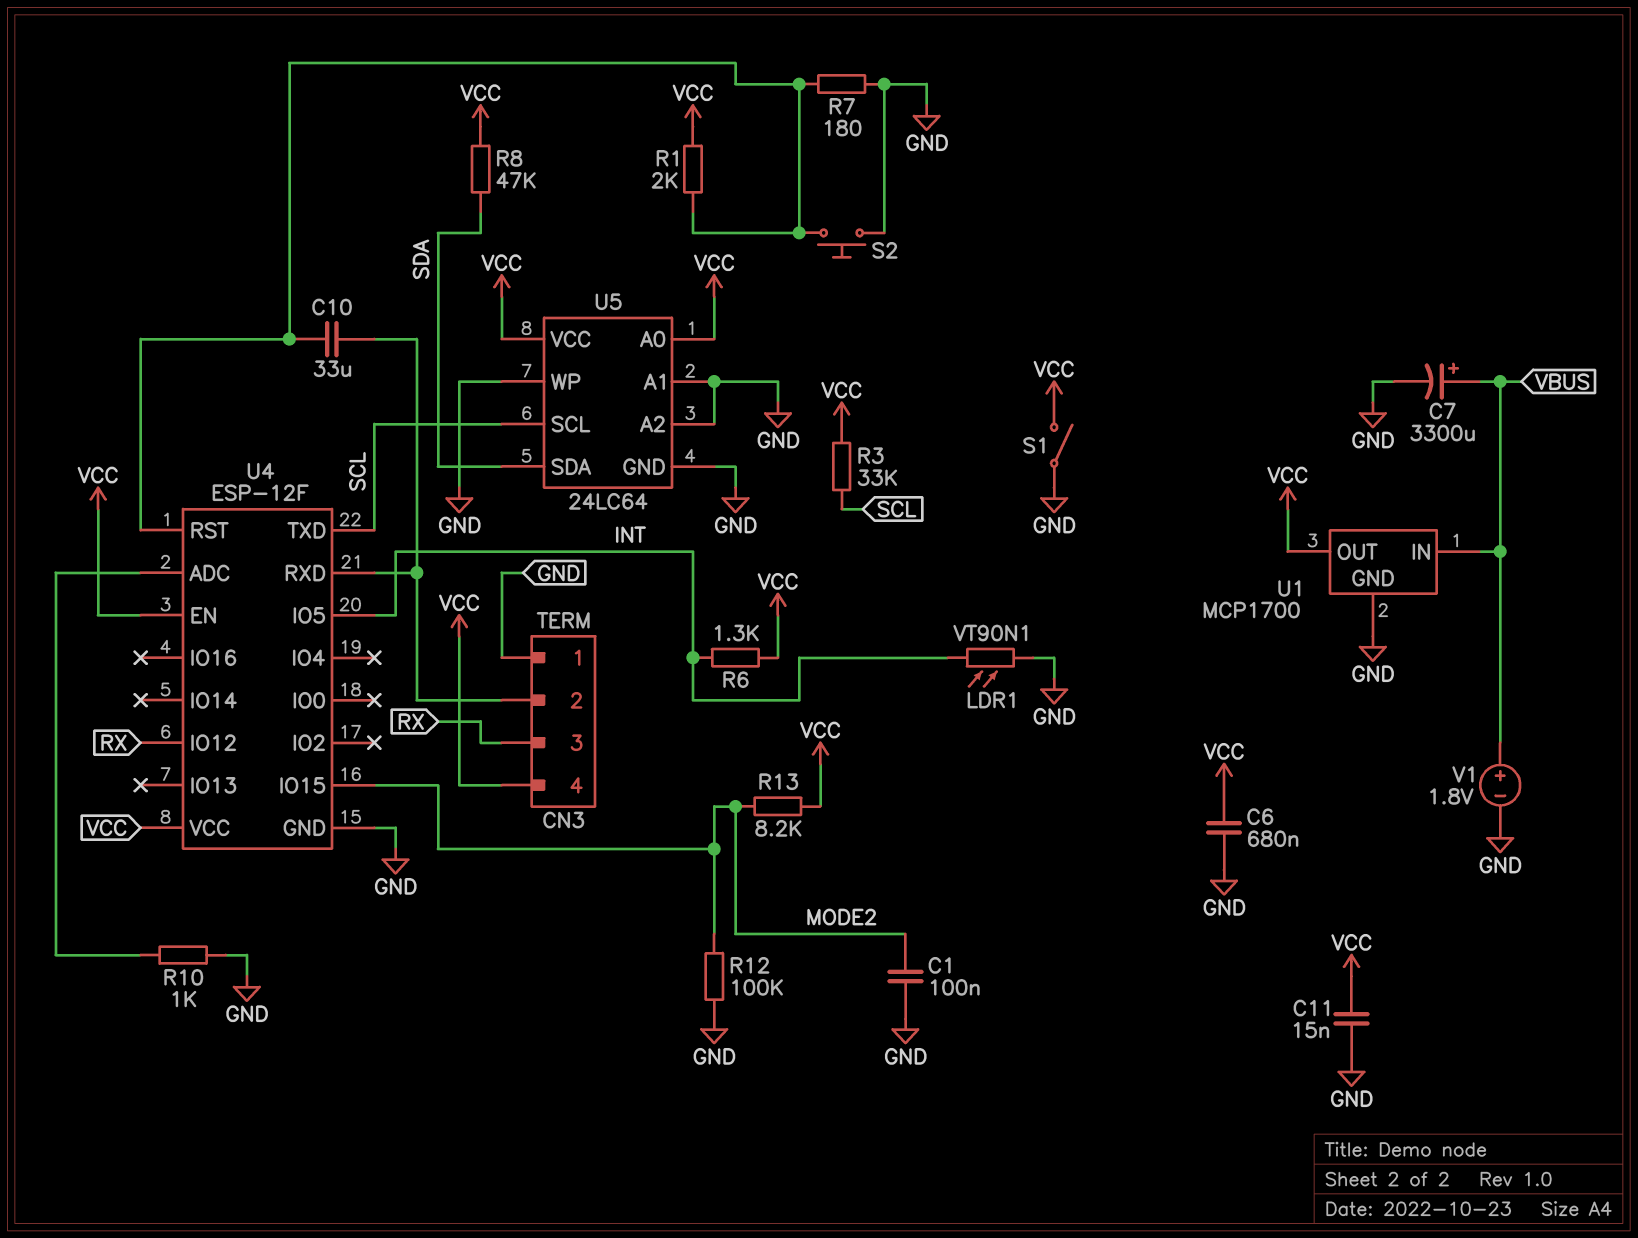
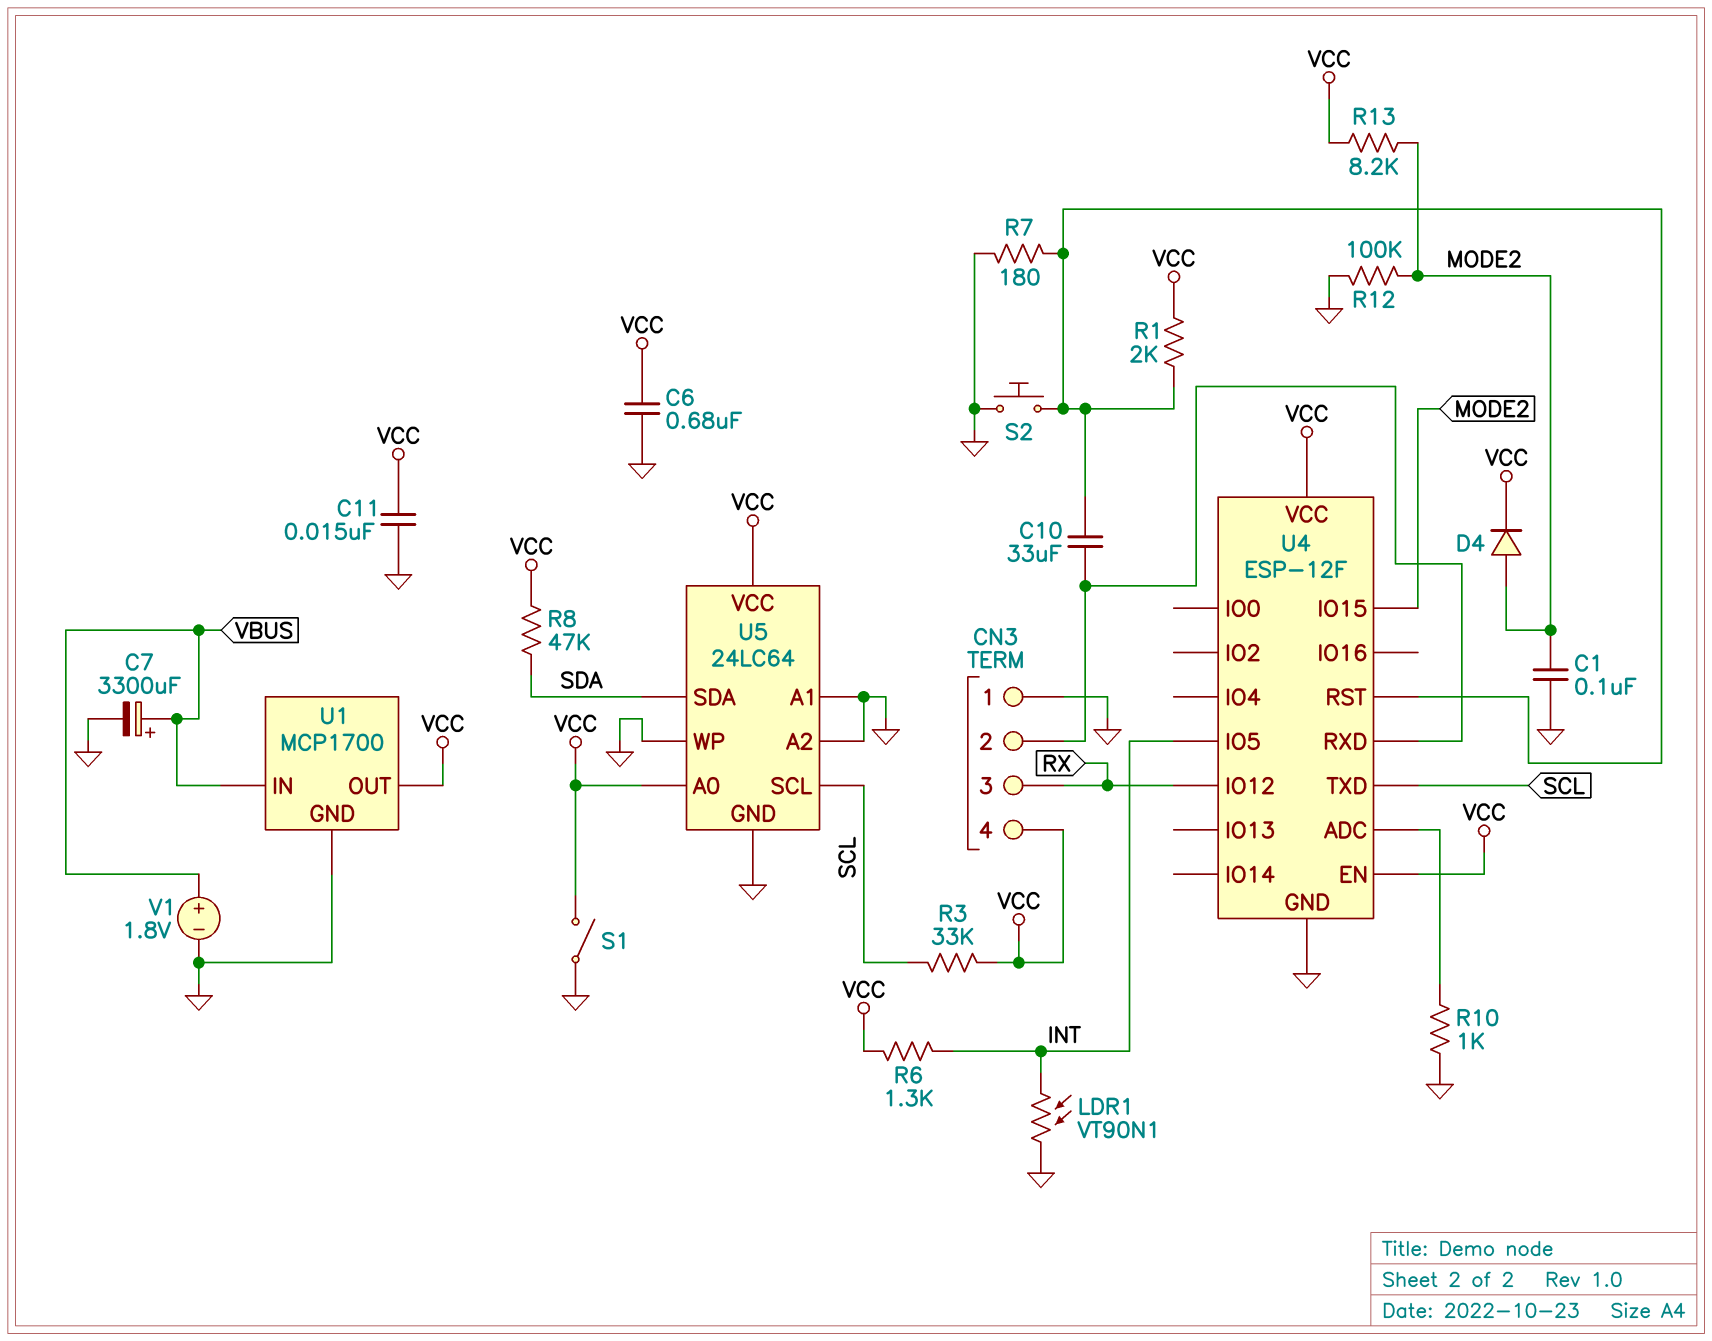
D4: none -> diode (A MODE2, K VCC)

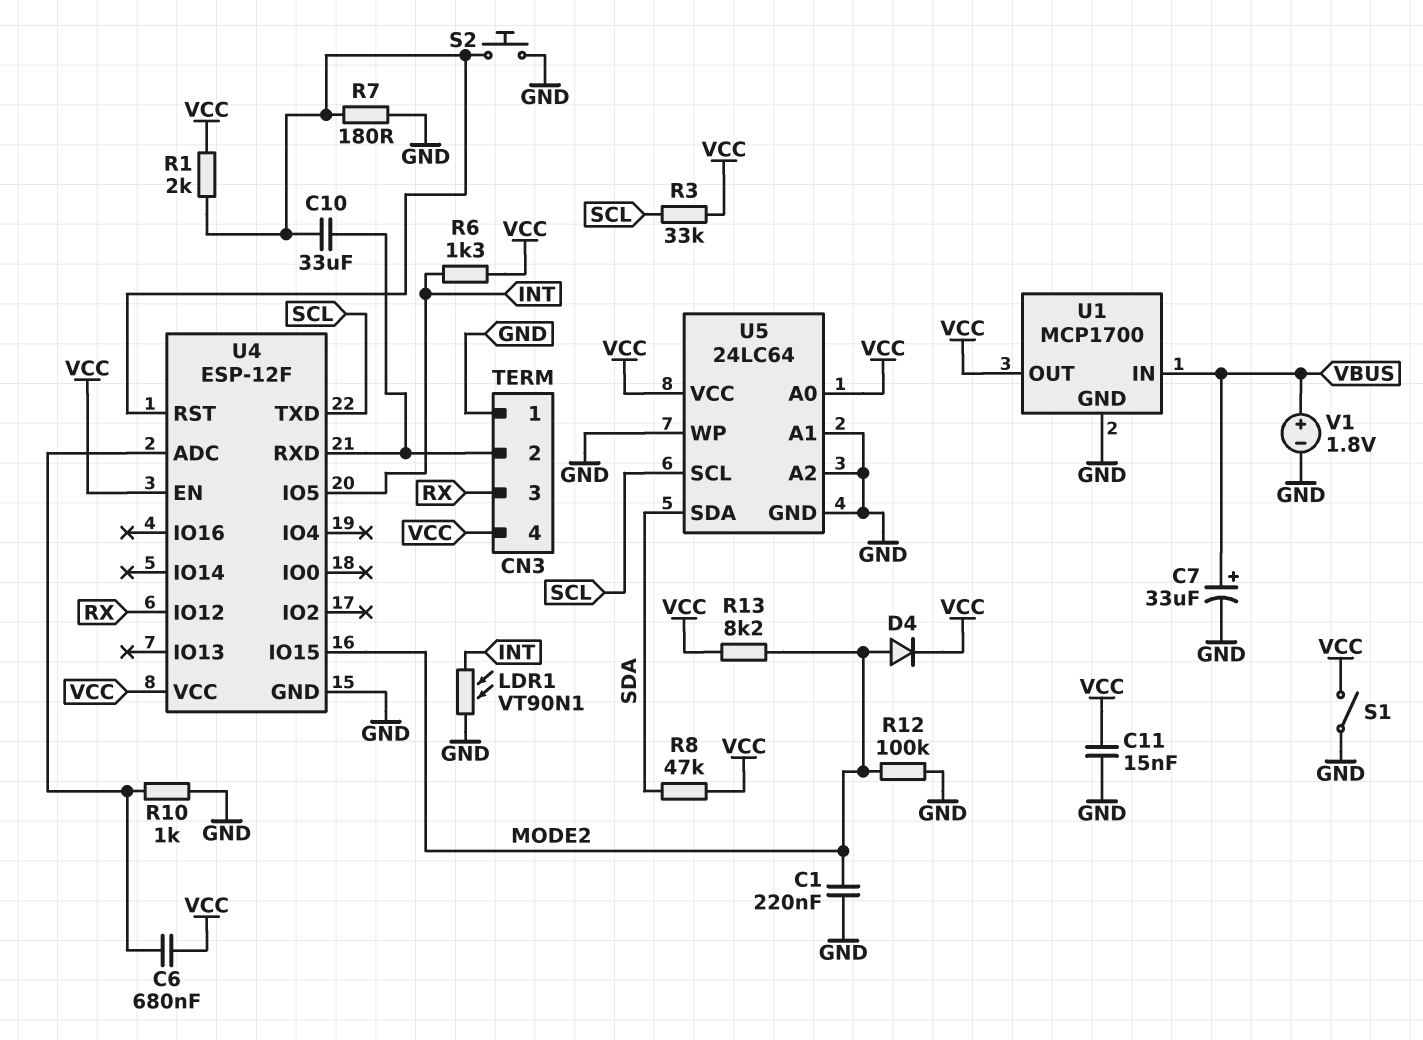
C1: 100nF (GND, MODE2) -> 220nF (GND, MODE2)
C6: 680nF (GND, VCC) -> 680nF (U4/ADC, VCC)
C7: 3300uF (plus VBUS, minus GND) -> 33uF (plus VBUS, minus GND)

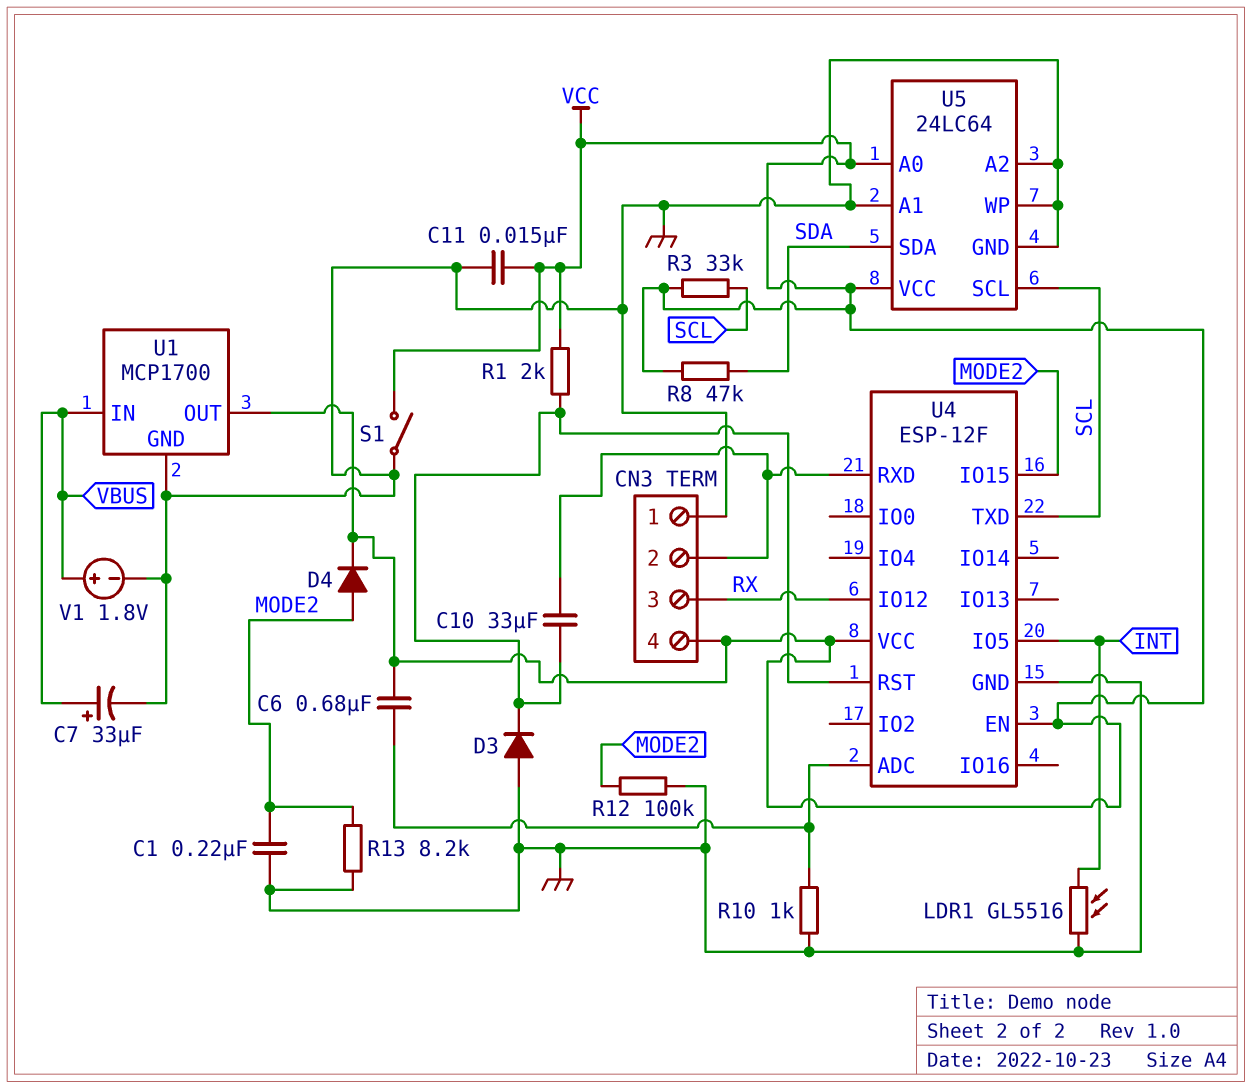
D3: none -> diode (A GND, K U4/RST)
LDR1: VT90N1 (GND, INT) -> GL5516 (GND, INT)
R6: 1.3k (INT, VCC) -> none
R7: 180 (GND, U4/RST) -> none
R13: 8.2k (MODE2, VCC) -> 8.2k (GND, MODE2)
S2: button (GND, U4/RST) -> none

